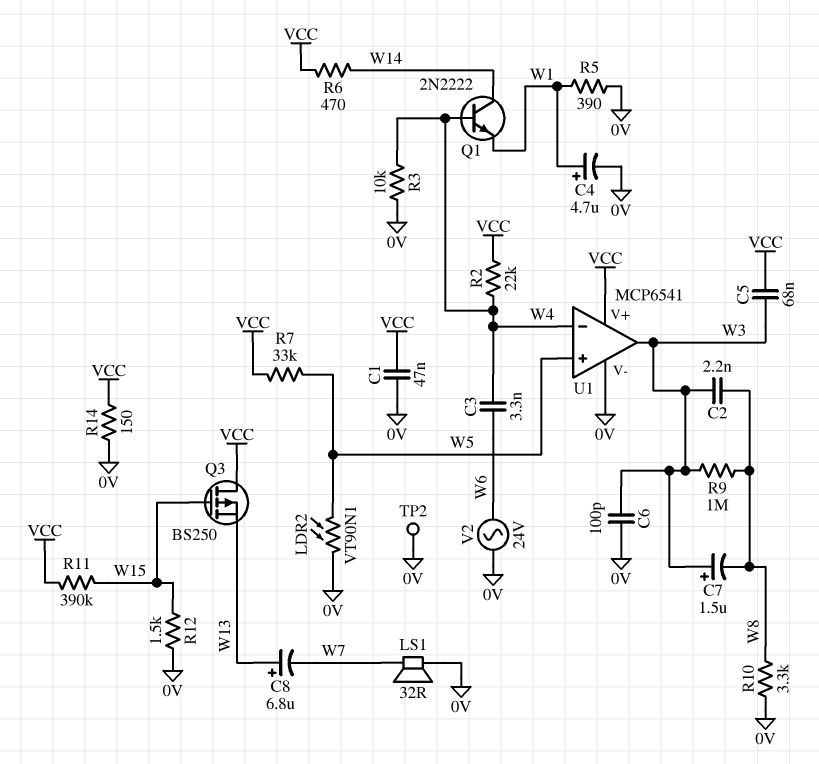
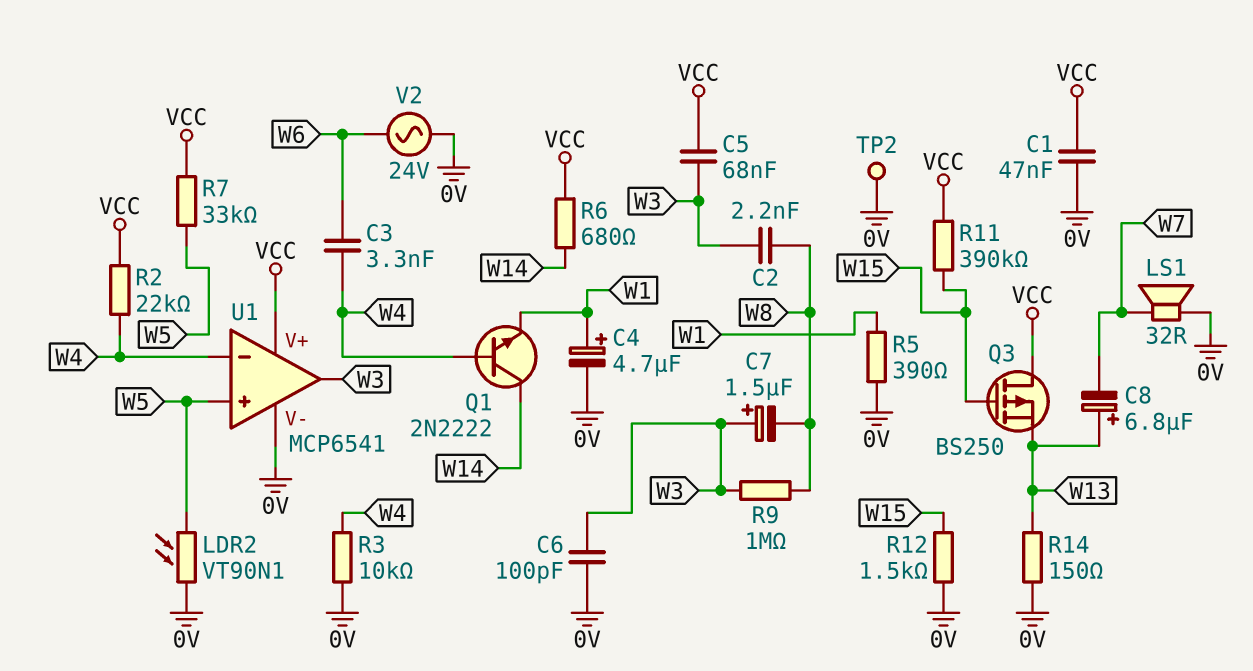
R6: 470 (VCC, W14) -> 680 (VCC, W14)
R10: 3.3k (0V, W8) -> none
R14: 150 (0V, VCC) -> 150 (0V, W13)

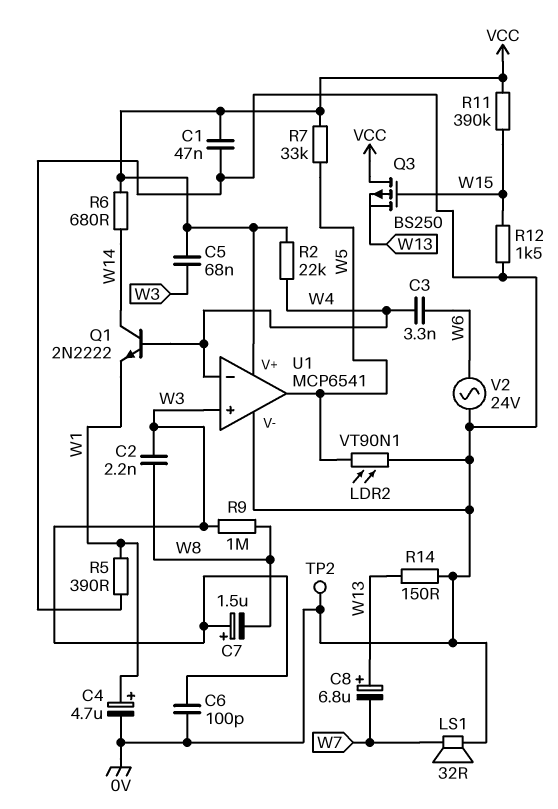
R3: 10k (0V, W4) -> none
U1 pin in+: W5 -> W3
U1 pin out: W3 -> W5

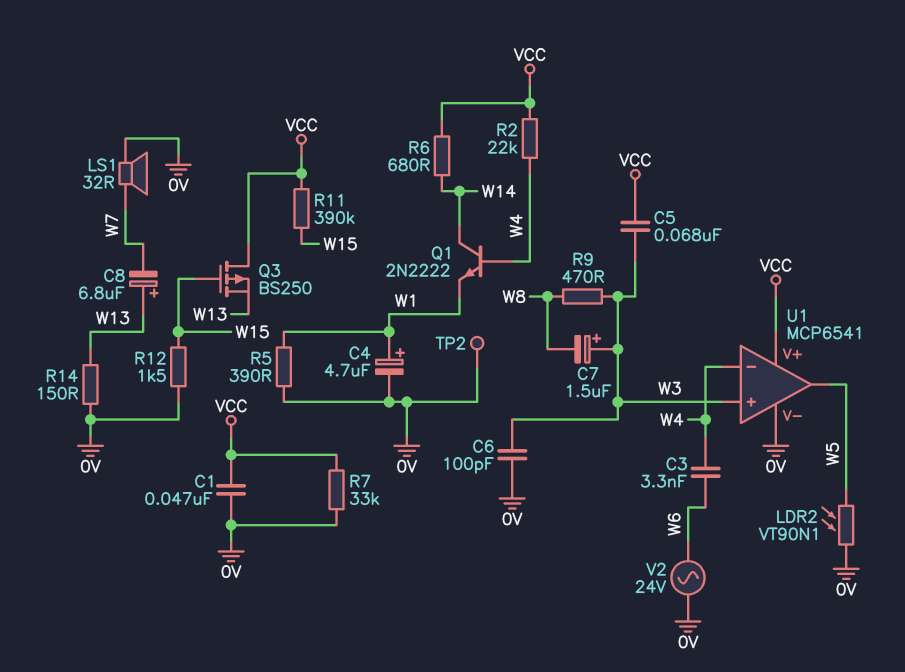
C2: 2.2nF (W3, W8) -> none
R7: 33k (VCC, W5) -> 33k (0V, VCC)
R9: 1M (W3, W8) -> 470 (W3, W8)

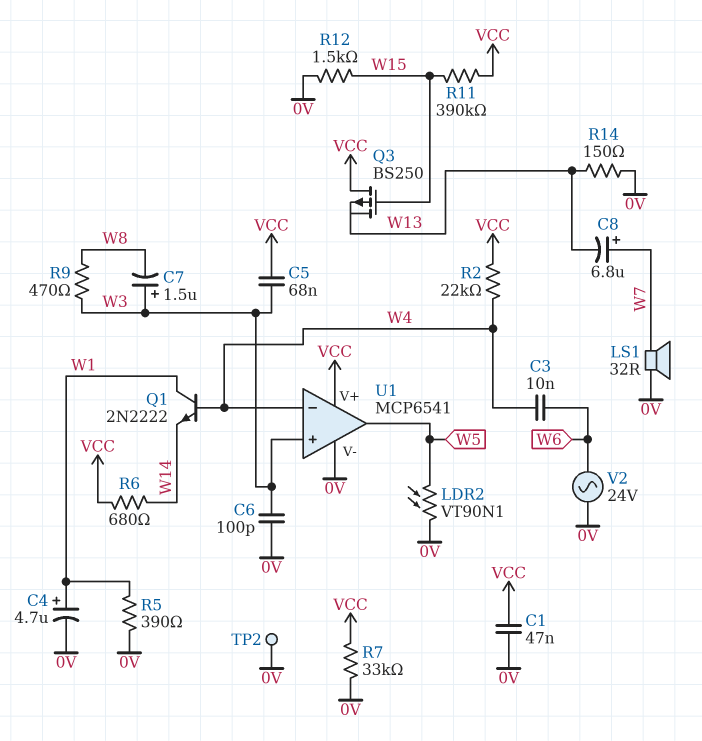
C3: 3.3nF (W4, W6) -> 10nF (W4, W6)
C8: 6.8uF (plus W13, minus W7) -> 6.8uF (plus W7, minus W13)
Q1: NPN 2N2222 (B W4, C W14, E W1) -> NPN 2N2222 (B W4, C W1, E W14)

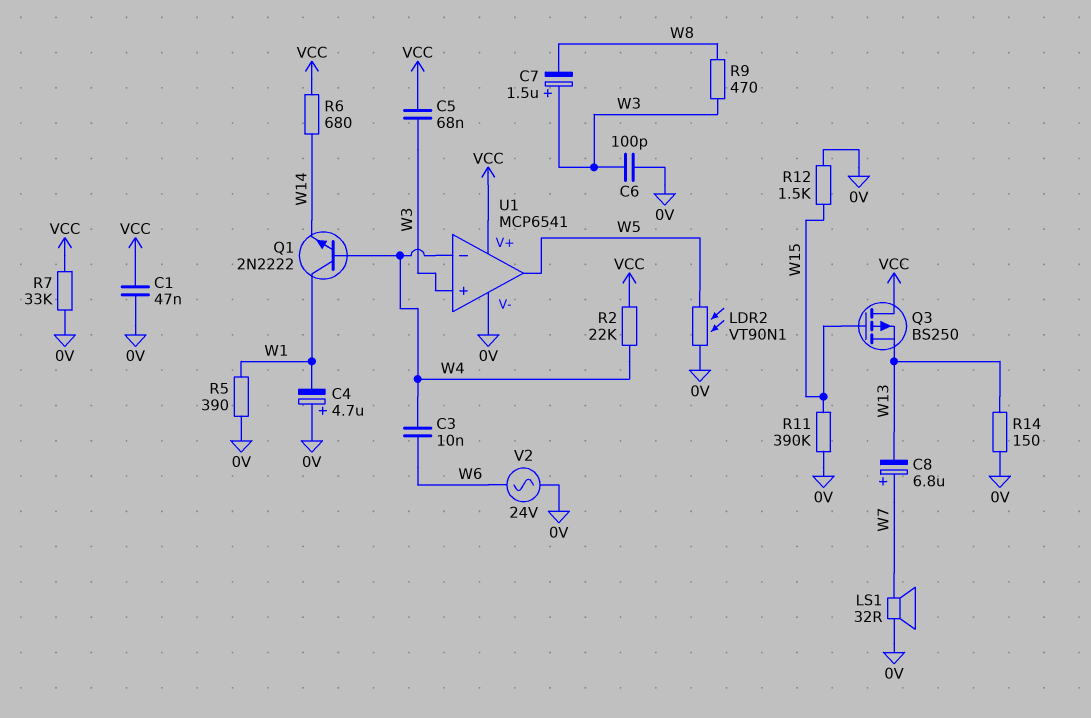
C4: 4.7uF (plus W1, minus 0V) -> 4.7uF (plus 0V, minus W1)
R11: 390k (VCC, W15) -> 390k (0V, W15)
TP2: test point (0V) -> none

